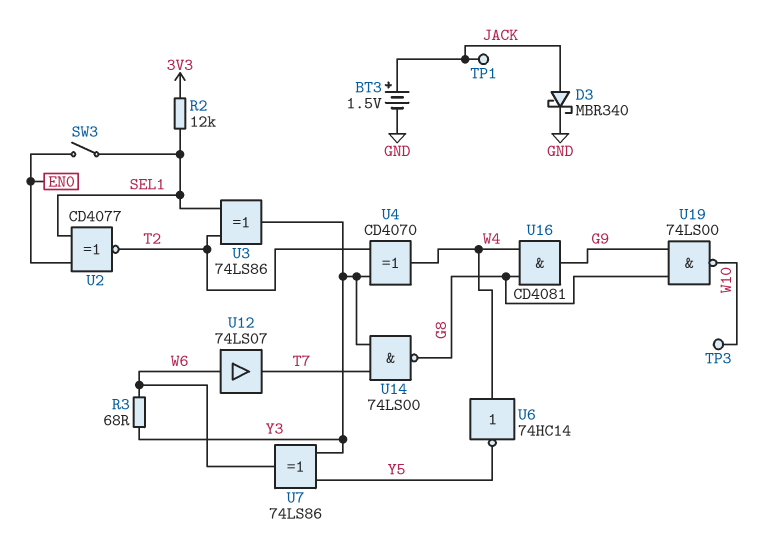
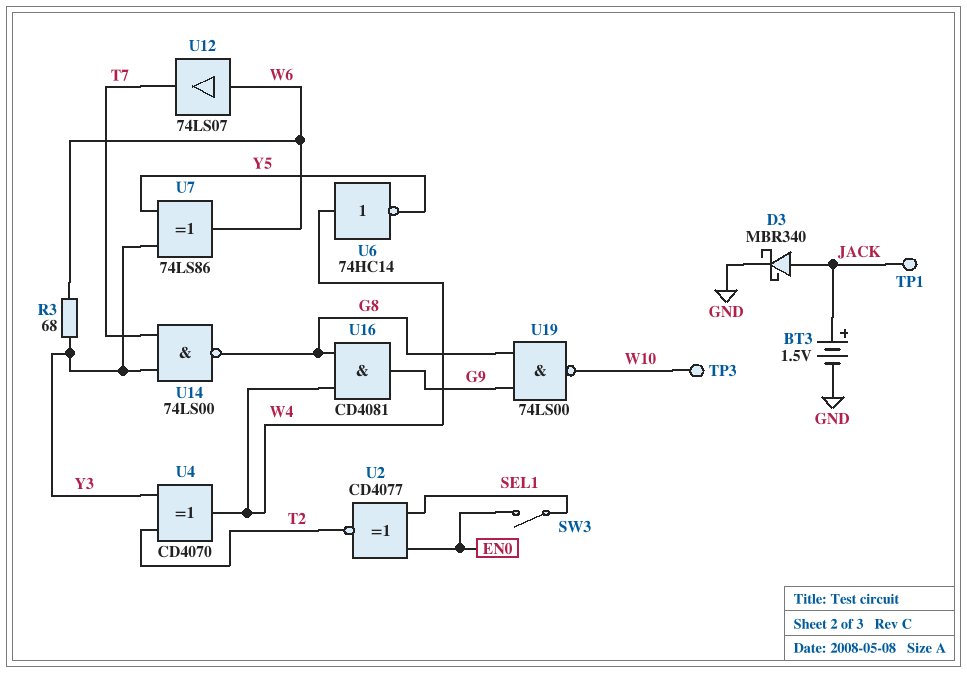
R2: 12k (3V3, SEL1) -> none
U3: XOR 74LS86 (in SEL1, in T2, out Y3) -> none

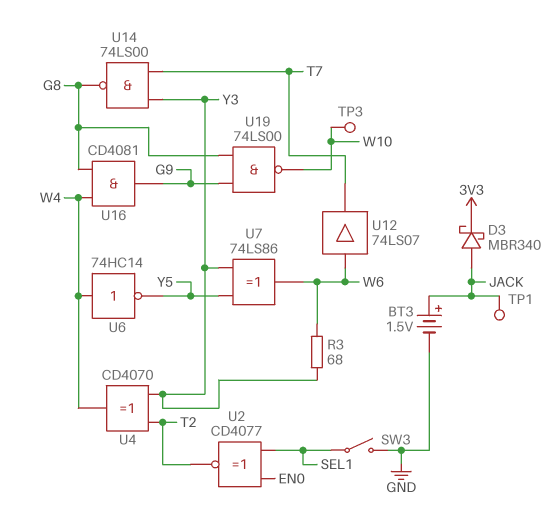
D3: schottky MBR340 (A JACK, K GND) -> schottky MBR340 (A JACK, K 3V3)
SW3: switch (EN0, SEL1) -> switch (GND, SEL1)

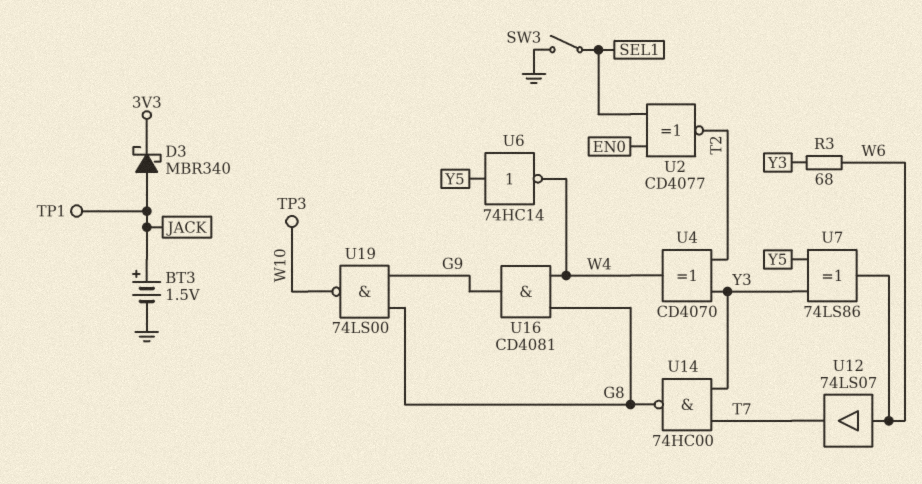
U6: NOT 74HC14 (in W4, out Y5) -> NOT 74HC14 (in Y5, out W4)
U14: NAND 74LS00 (in T7, in Y3, out G8) -> NAND 74HC00 (in T7, in Y3, out G8)

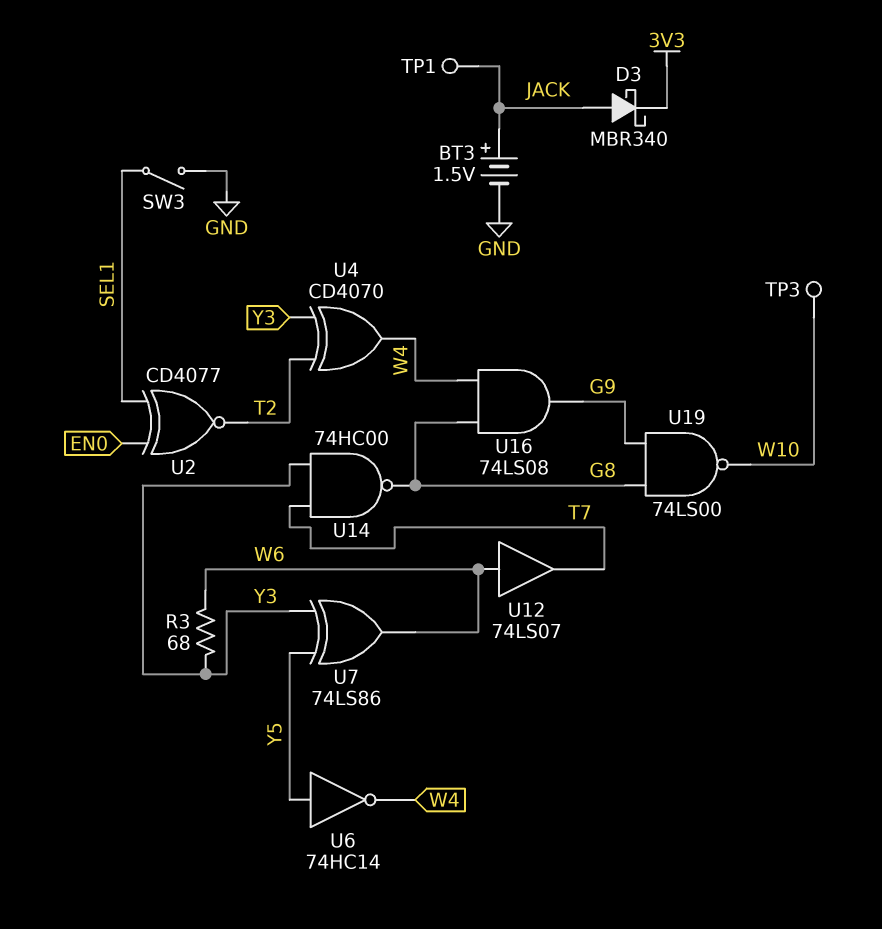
U16: AND CD4081 (in G8, in W4, out G9) -> AND 74LS08 (in G8, in W4, out G9)

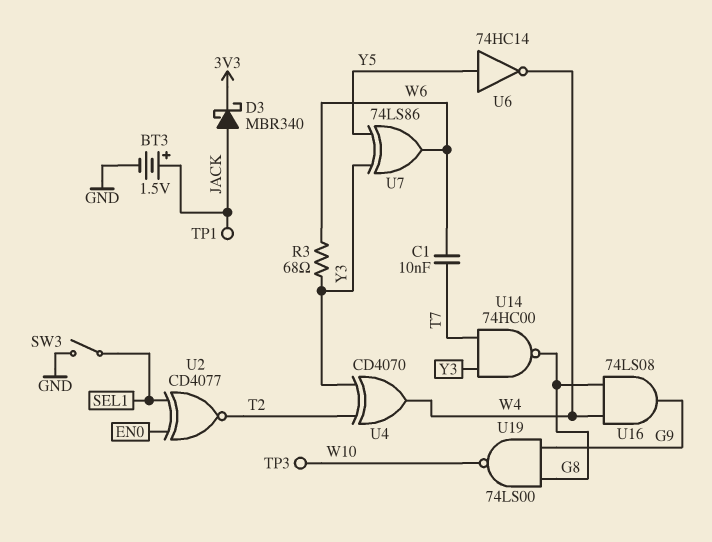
C1: none -> 10nF (T7, W6)
U12: buffer 74LS07 (in W6, out T7) -> none

